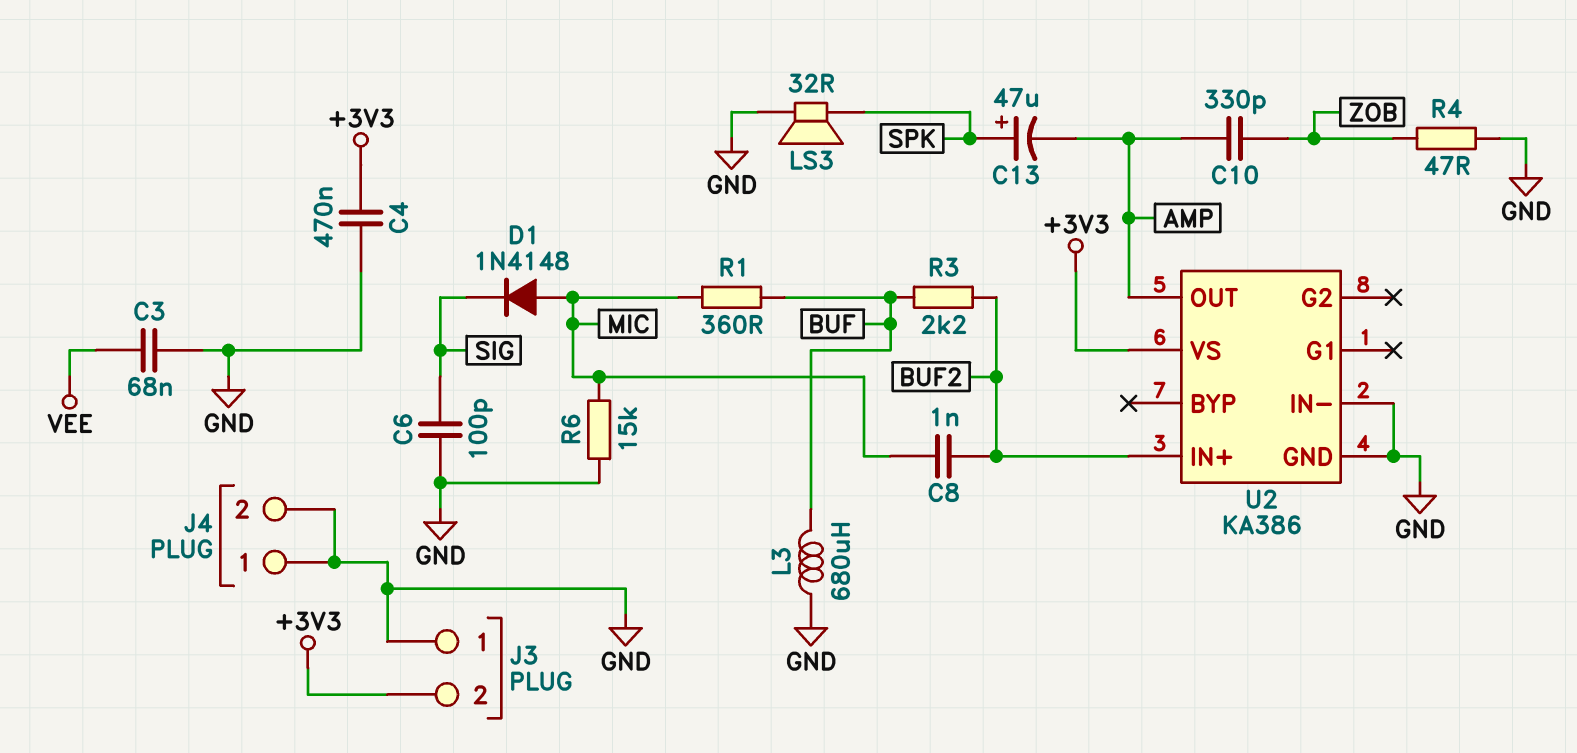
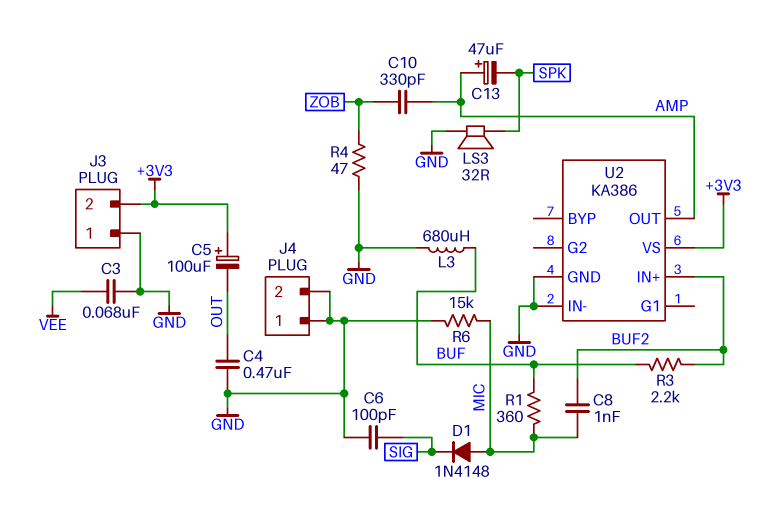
C4: 470nF (+3V3, GND) -> 470nF (GND, OUT)
C5: none -> 100uF (plus +3V3, minus OUT)
C13: 47uF (plus SPK, minus AMP) -> 47uF (plus AMP, minus SPK)

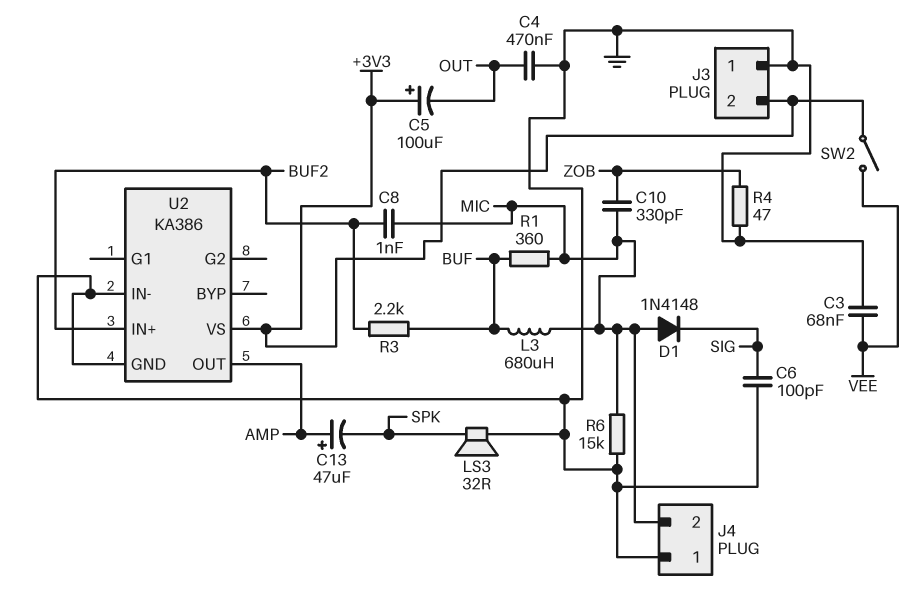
C10: 330pF (AMP, ZOB) -> 330pF (MIC, ZOB)
J4 pin 2: GND -> MIC
L3: 680uH (BUF, GND) -> 680uH (BUF, MIC)
SW2: none -> switch (+3V3, VEE)

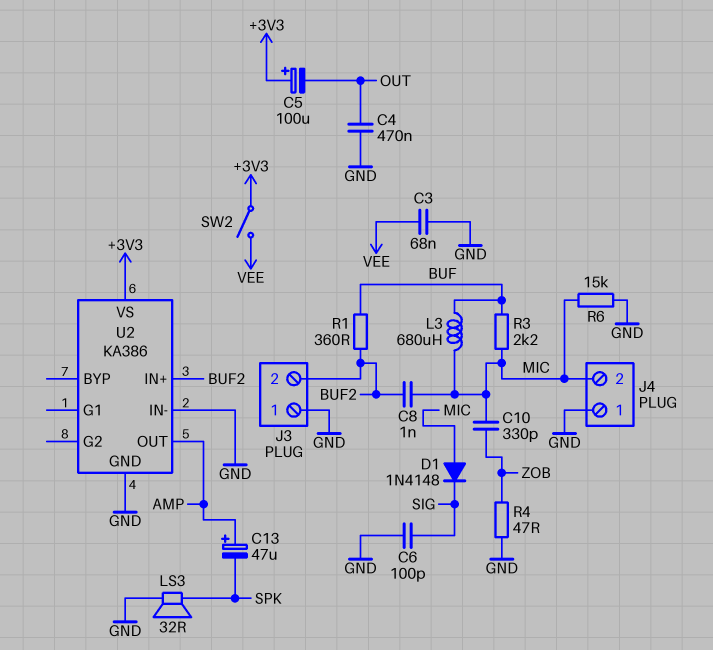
J3 pin 2: +3V3 -> BUF2
R1: 360 (BUF, MIC) -> 360 (BUF, BUF2)
R3: 2.2k (BUF, BUF2) -> 2.2k (BUF, MIC)

